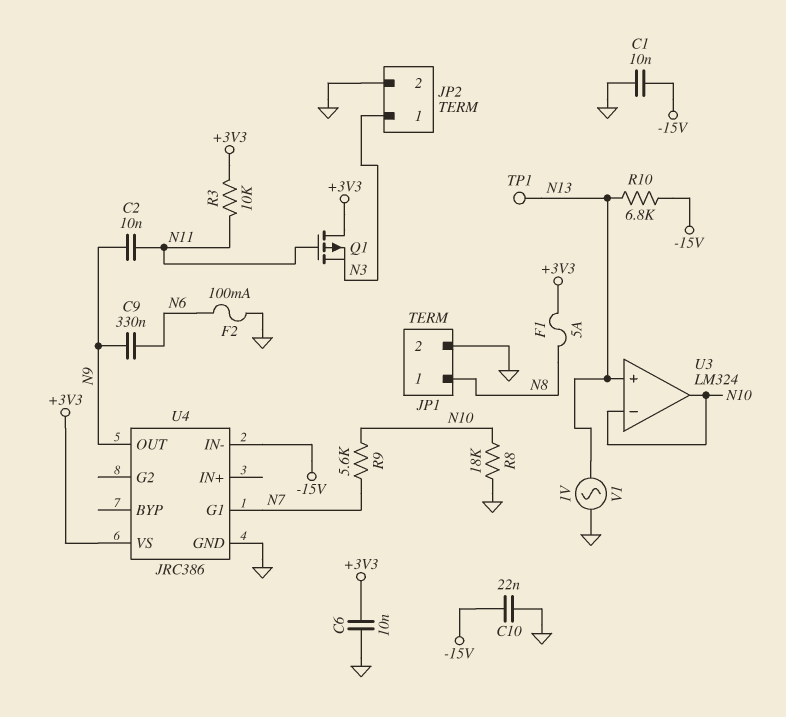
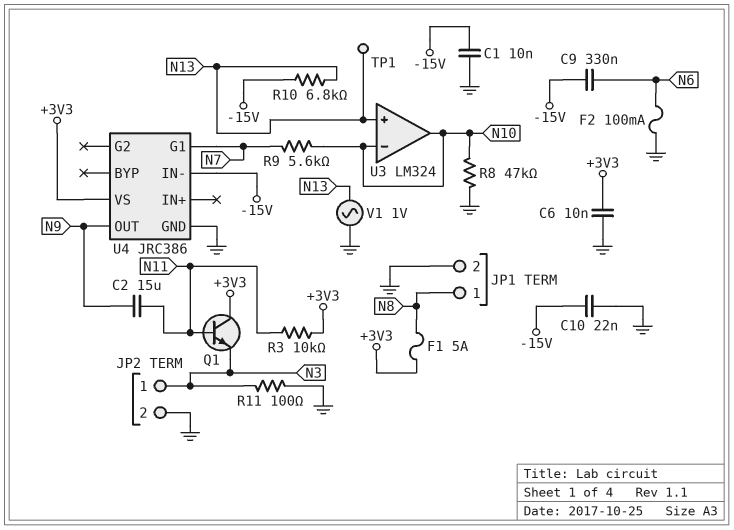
C2: 10nF (N9, N11) -> 15uF (N9, N11)
C9: 330nF (N6, N9) -> 330nF (-15V, N6)
Q1: PMOS (G N11, D +3V3, S N3) -> NPN (B N11, C +3V3, E N3)
R8: 18k (GND, N10) -> 47k (GND, N10)
R11: none -> 100 (GND, N3)

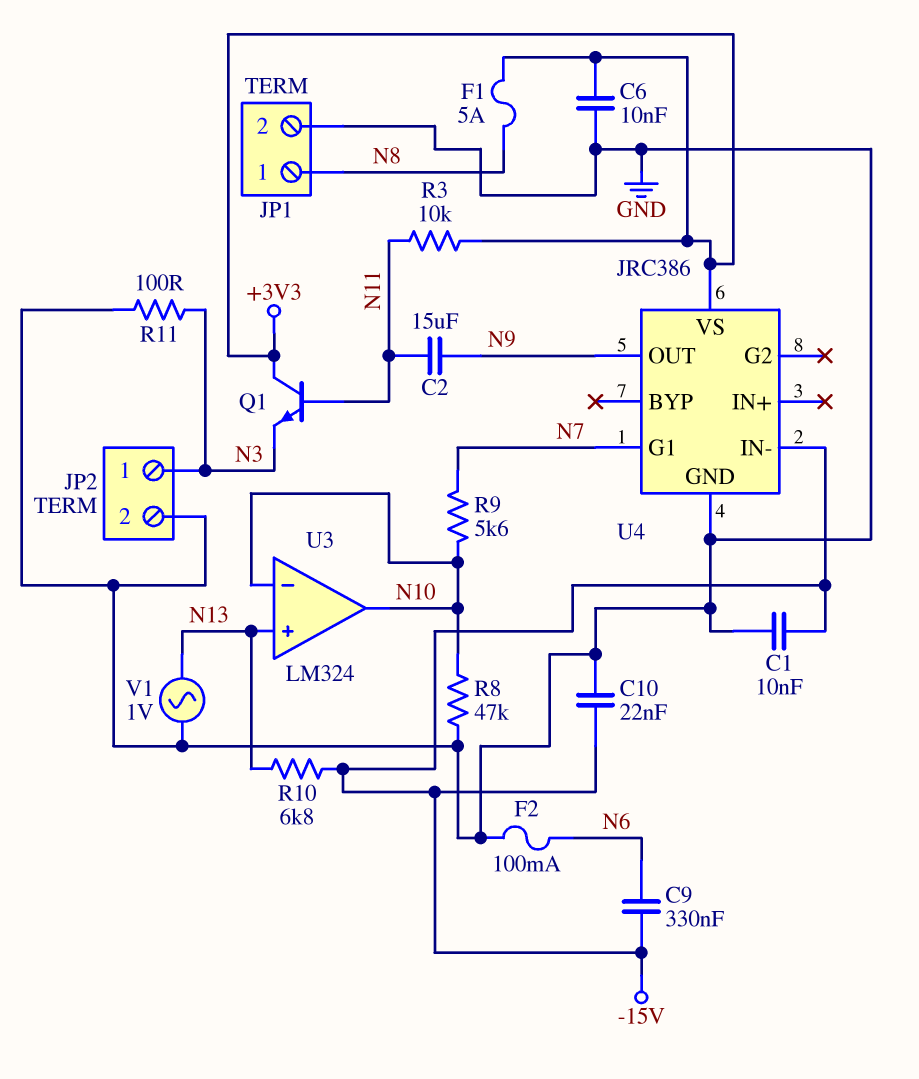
TP1: test point (N13) -> none

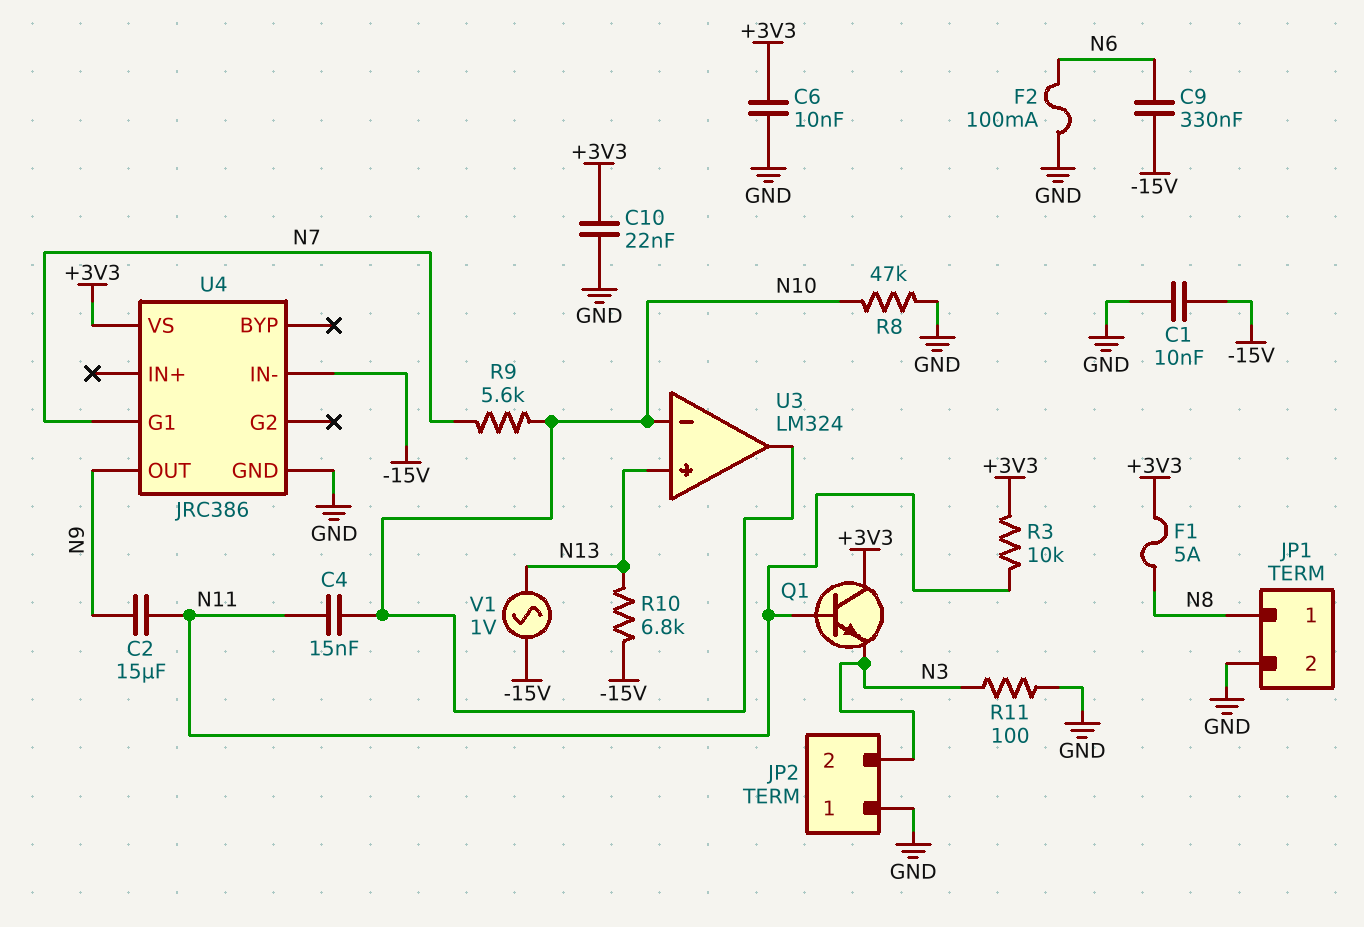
C4: none -> 15nF (N10, N11)
C10: 22nF (-15V, GND) -> 22nF (+3V3, GND)
JP2 pin 1: N3 -> GND
JP2 pin 2: GND -> N3
V1: AC 1V (GND, N13) -> AC 1V (-15V, N13)

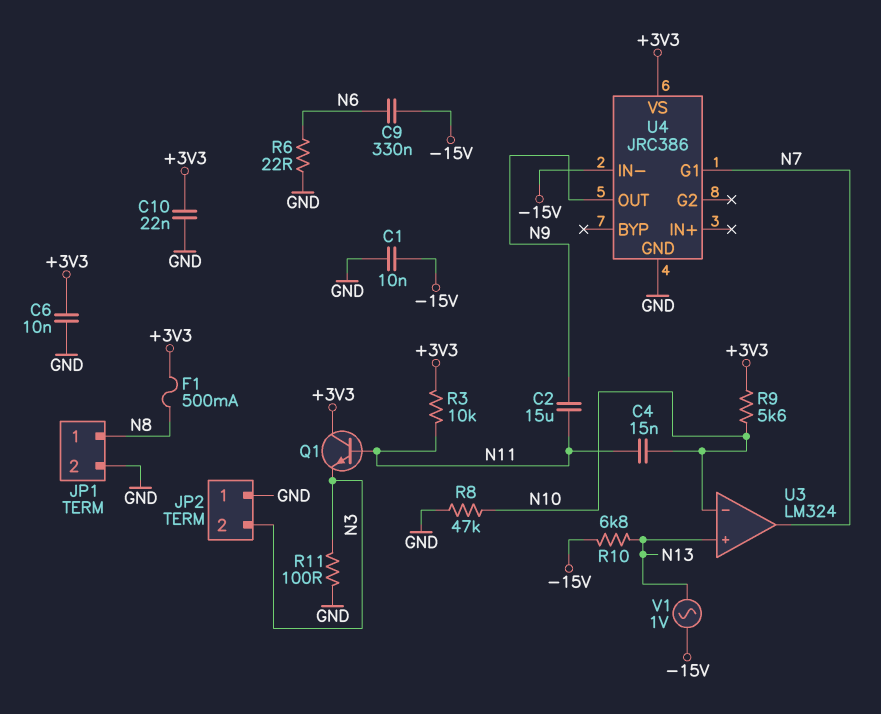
F1: 5A (+3V3, N8) -> 500mA (+3V3, N8)
F2: 100mA (GND, N6) -> none
R6: none -> 22 (GND, N6)
R9: 5.6k (N7, N10) -> 5.6k (+3V3, N10)
U3 pin out: N10 -> N7

